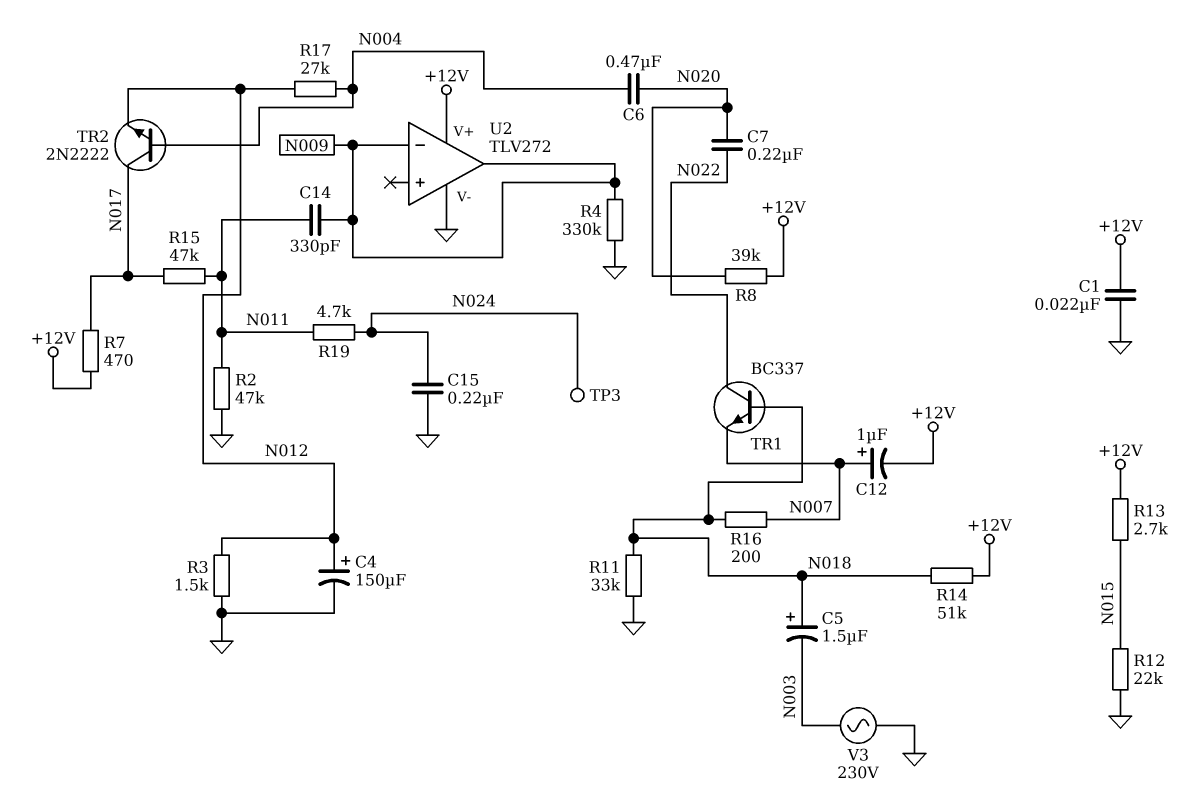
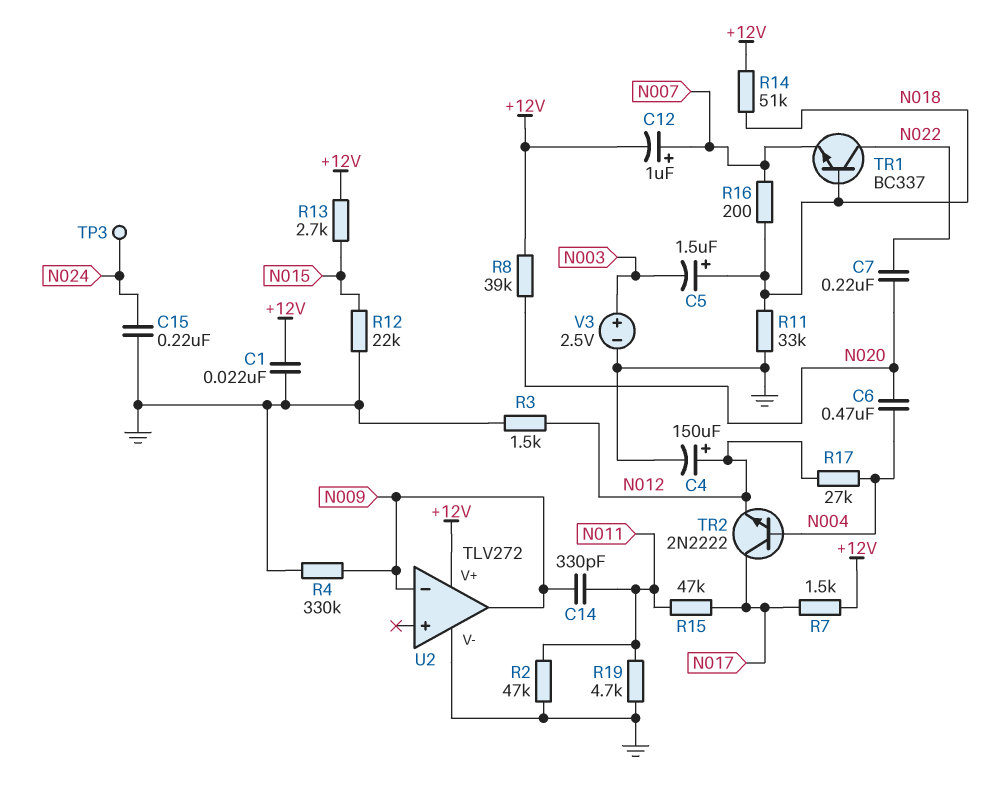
R7: 470 (+12V, N017) -> 1.5k (+12V, N017)
R19: 4.7k (N011, N024) -> 4.7k (GND, N011)
V3: AC 230V (GND, N003) -> 2.5V (plus N003, minus GND)

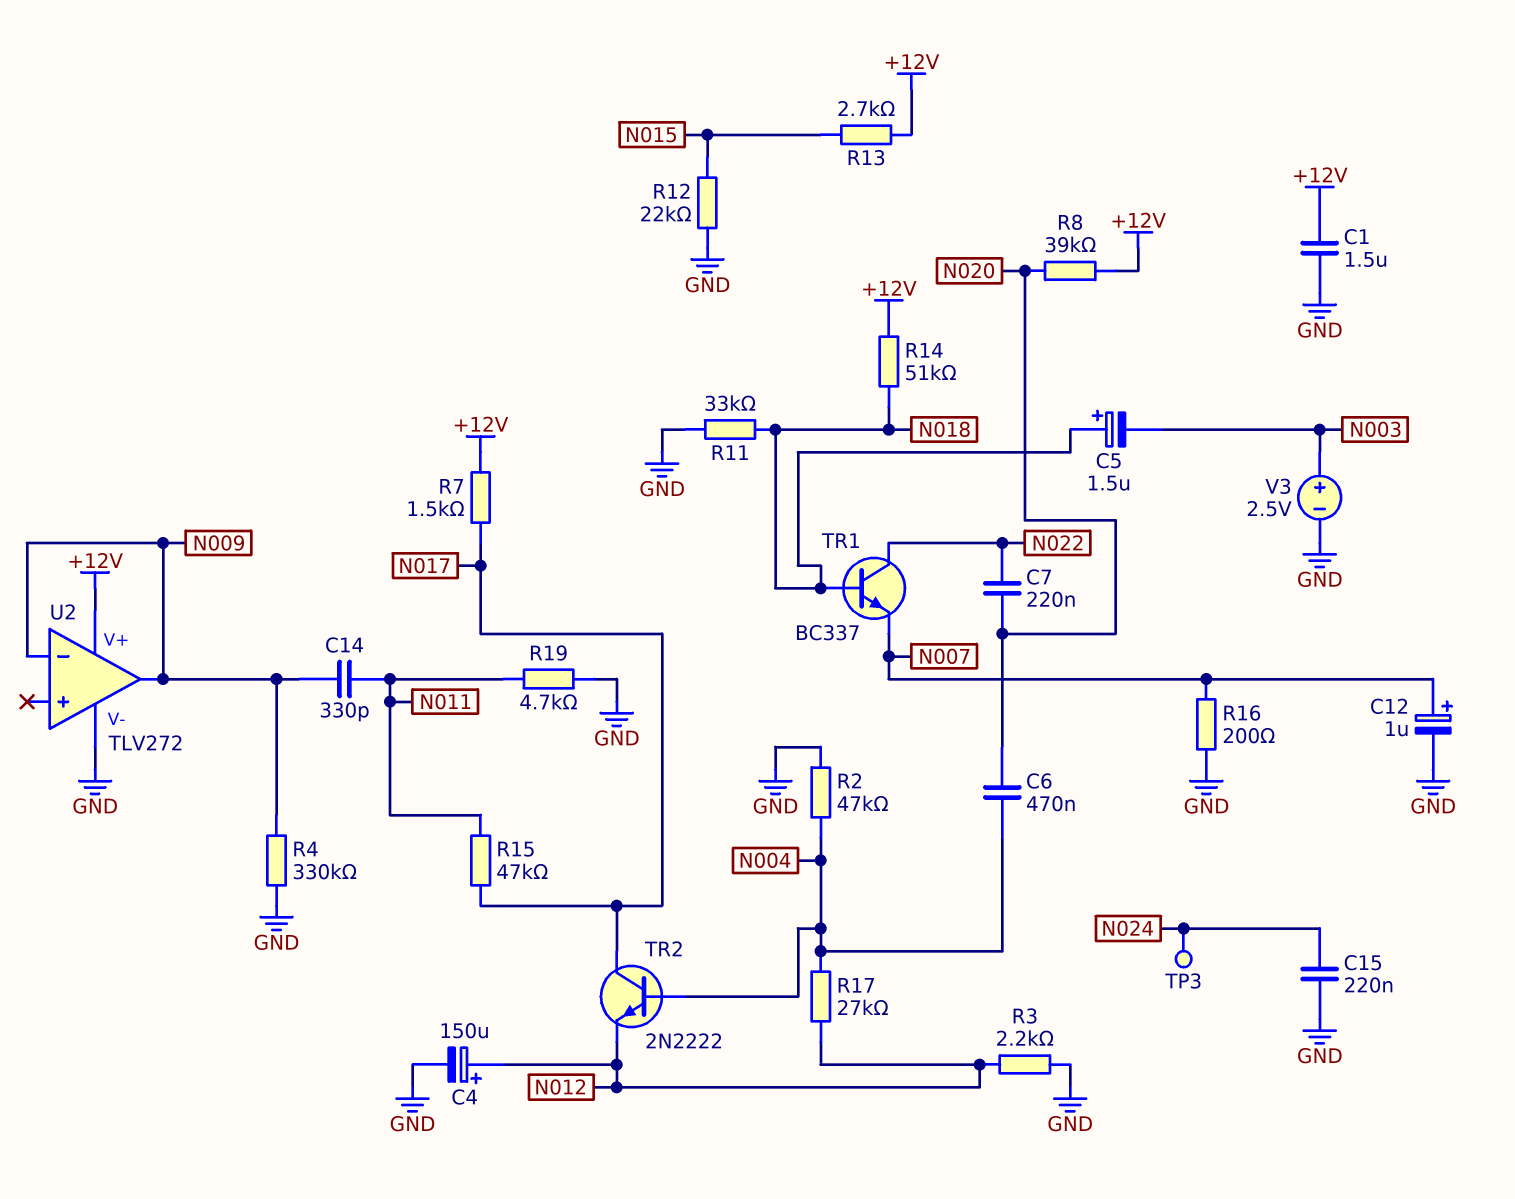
C1: 22nF (+12V, GND) -> 1.5uF (+12V, GND)
C12: 1uF (plus N007, minus +12V) -> 1uF (plus N007, minus GND)
R2: 47k (GND, N011) -> 47k (GND, N004)
R3: 1.5k (GND, N012) -> 2.2k (GND, N012)
R16: 200 (N007, N018) -> 200 (GND, N007)

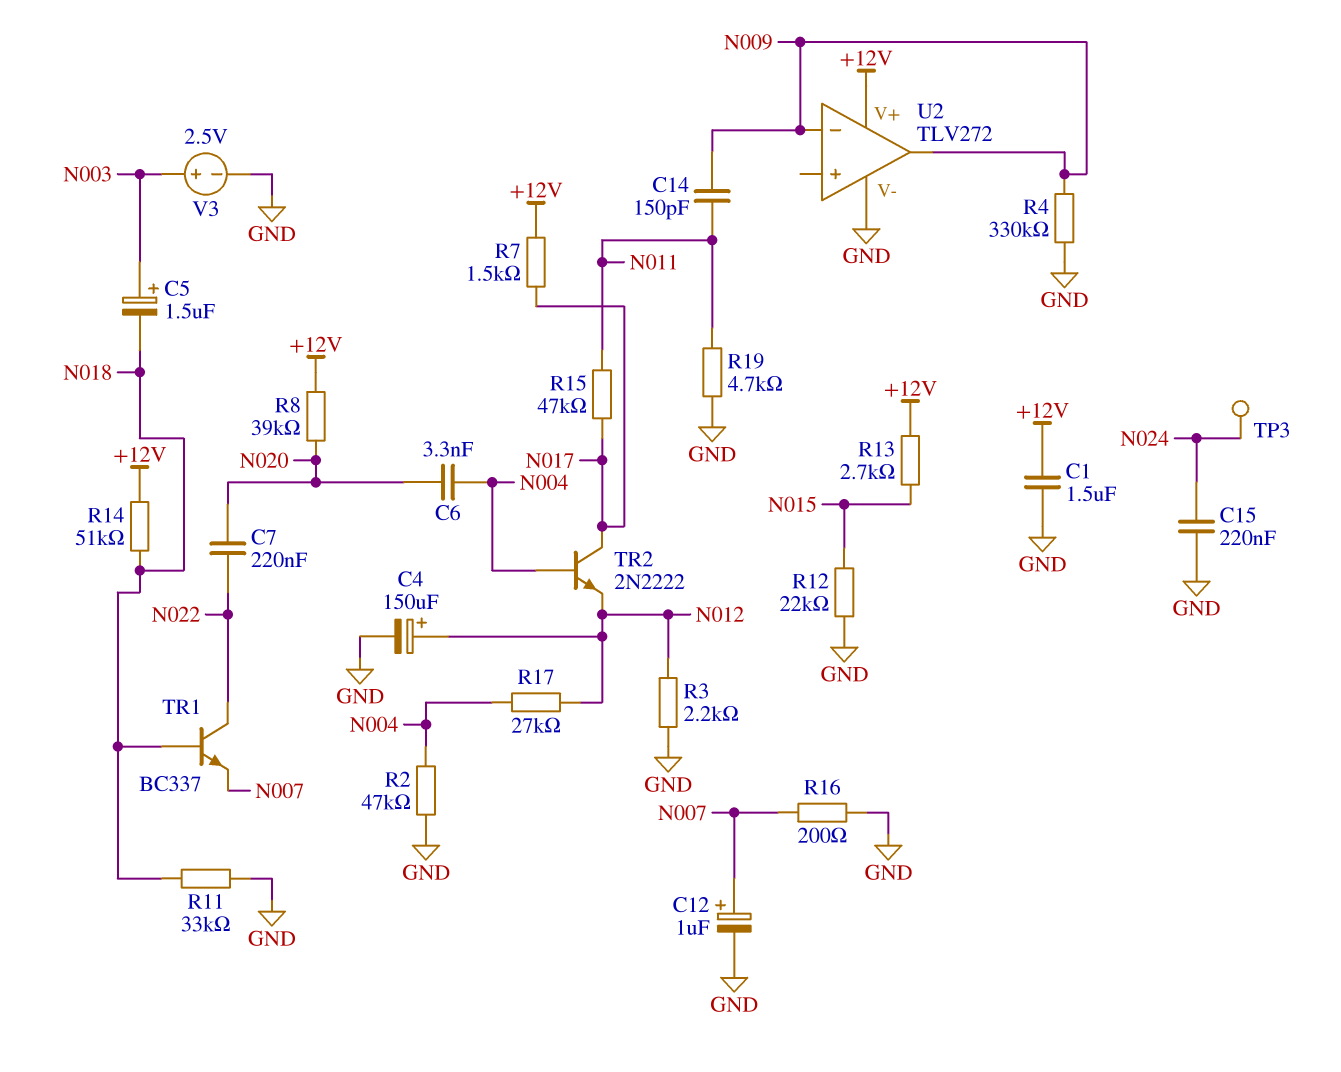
C5: 1.5uF (plus N018, minus N003) -> 1.5uF (plus N003, minus N018)
C6: 470nF (N004, N020) -> 3.3nF (N004, N020)
C14: 330pF (N009, N011) -> 150pF (N009, N011)

